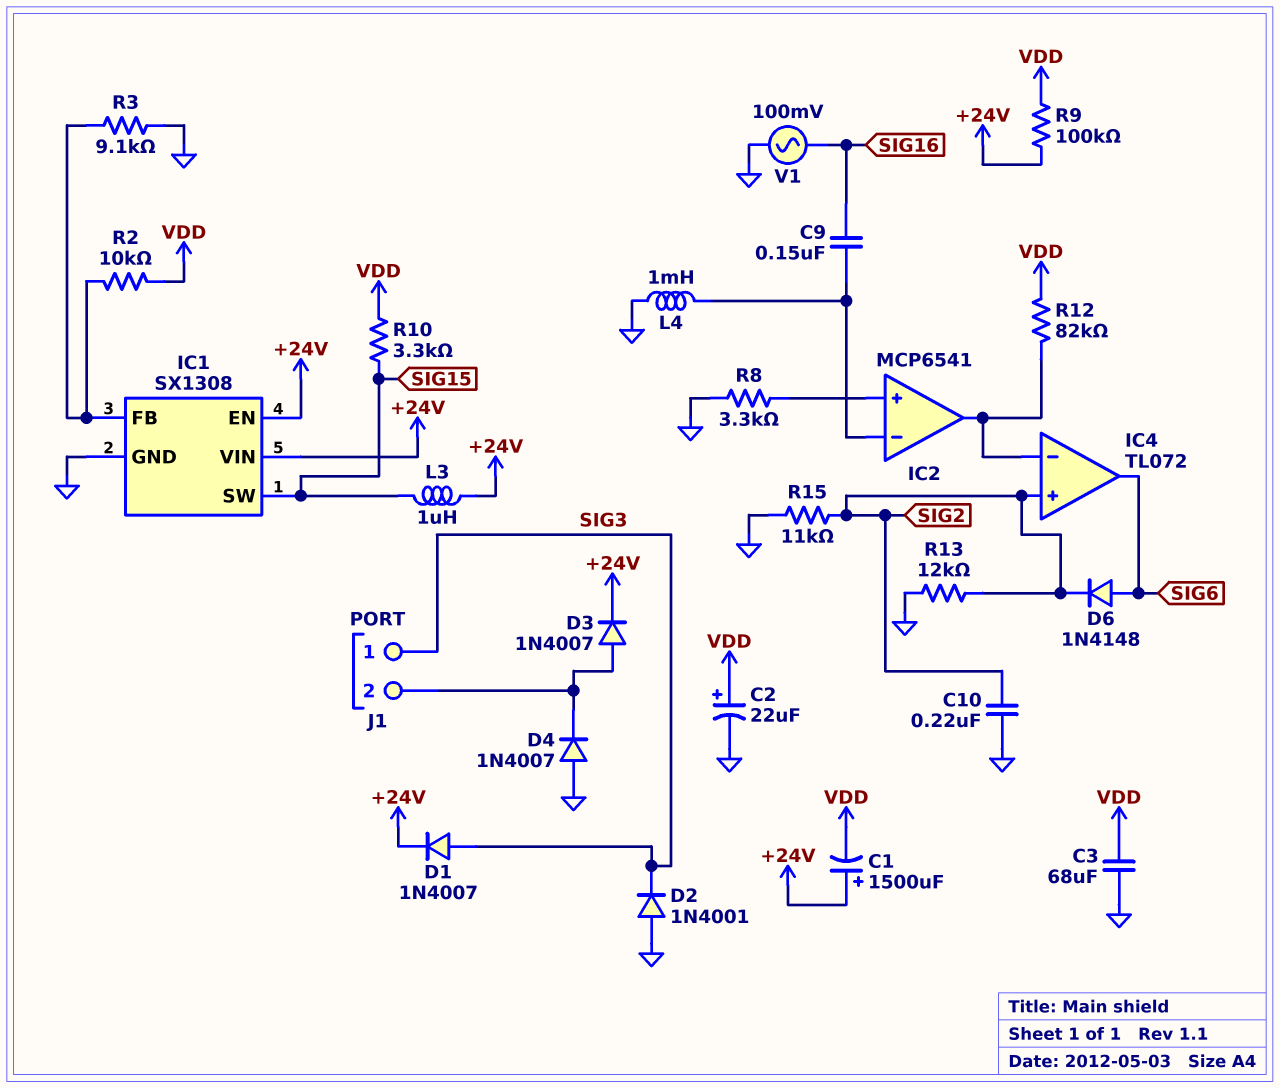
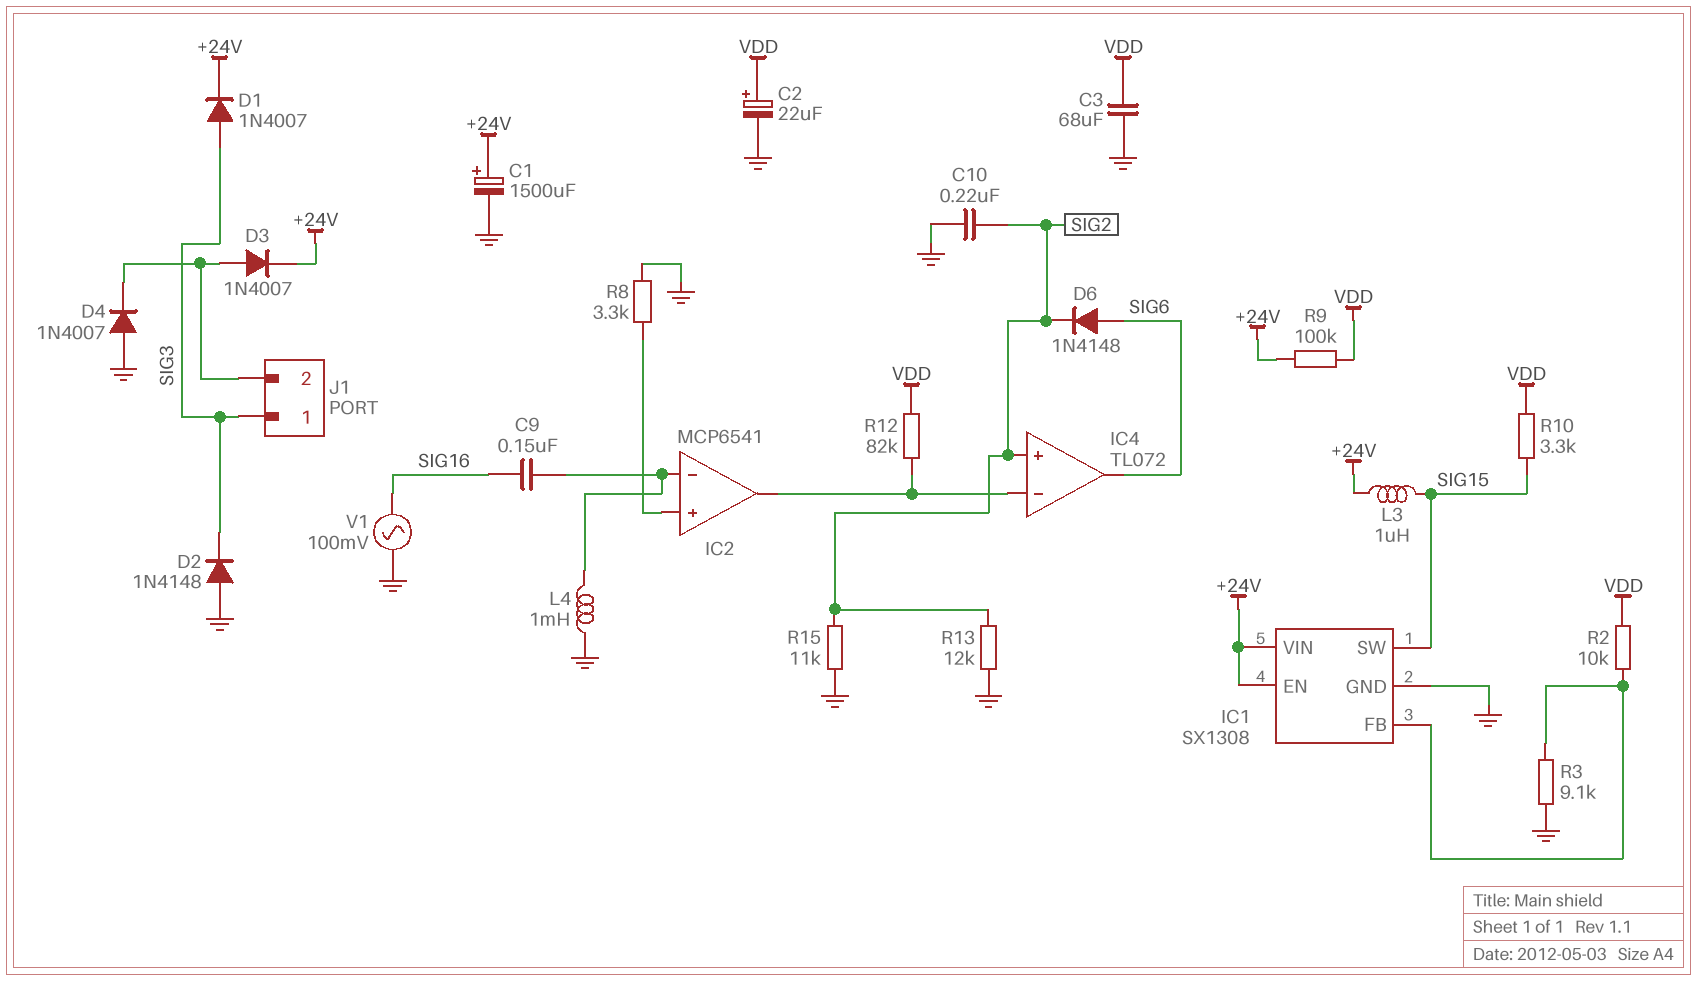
C1: 1500uF (plus +24V, minus VDD) -> 1500uF (plus +24V, minus GND)
D2: diode 1N4001 (A GND, K SIG3) -> diode 1N4148 (A GND, K SIG3)

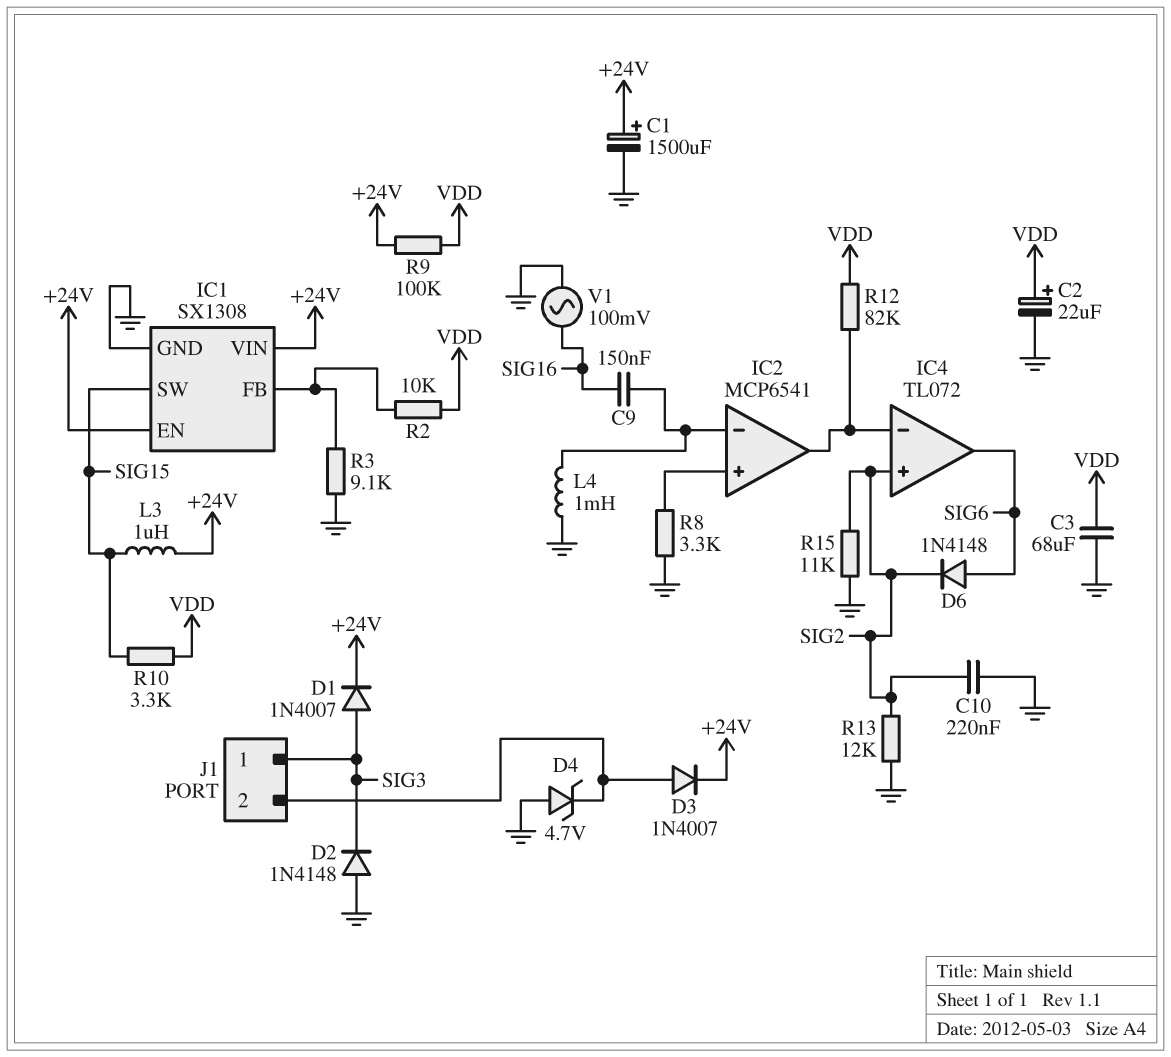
D4: diode 1N4007 (A GND, K J1/2) -> zener 4.7V (A GND, K J1/2)

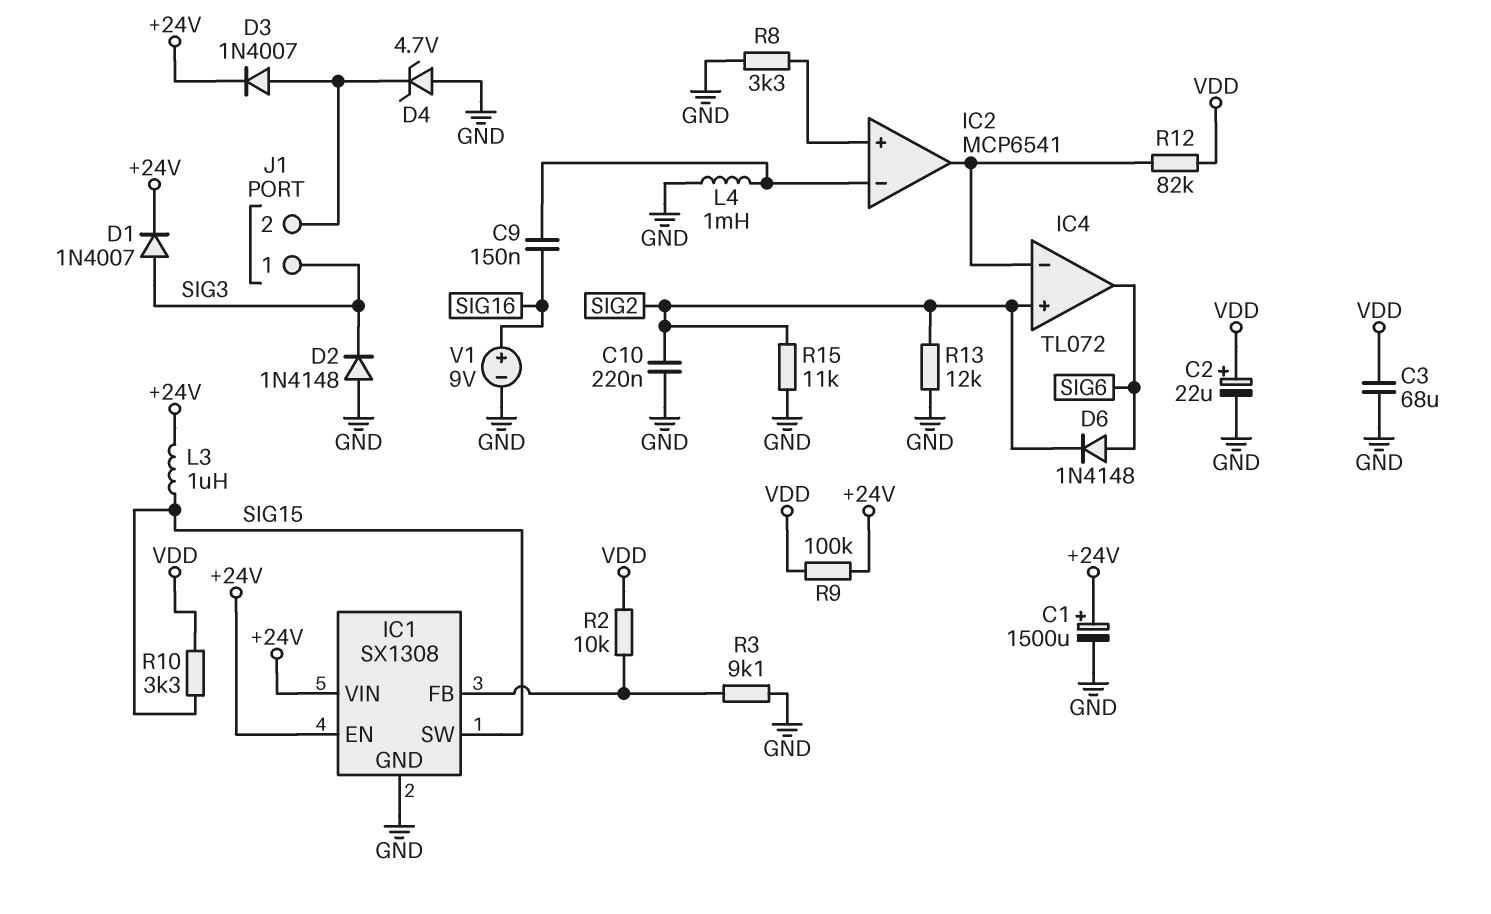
V1: AC 100mV (GND, SIG16) -> 9V (plus SIG16, minus GND)

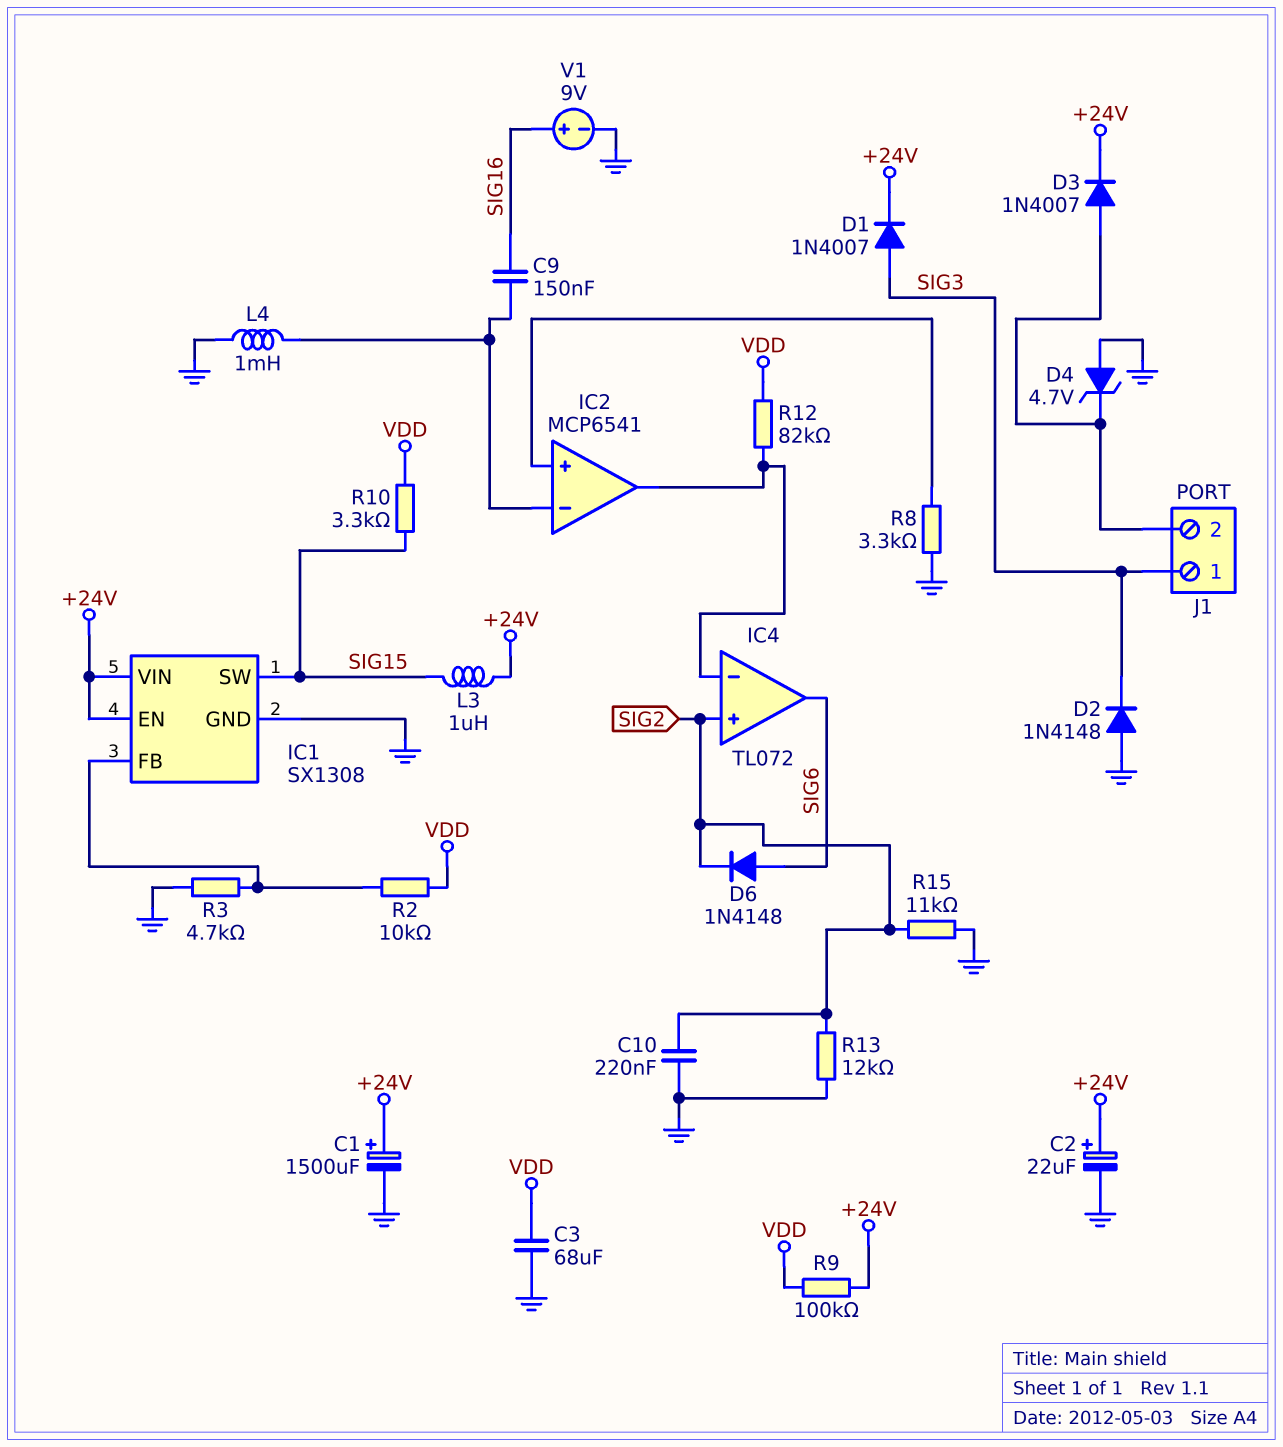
C2: 22uF (plus VDD, minus GND) -> 22uF (plus +24V, minus GND)
R3: 9.1k (GND, IC1/FB) -> 4.7k (GND, IC1/FB)

